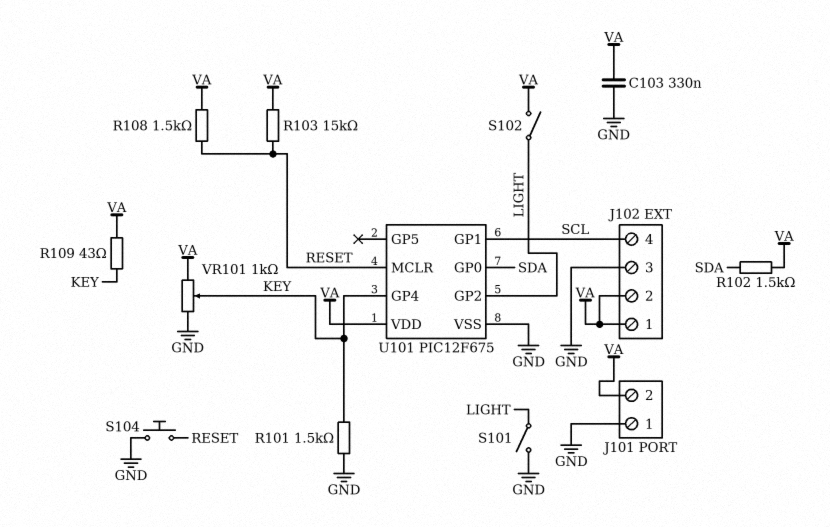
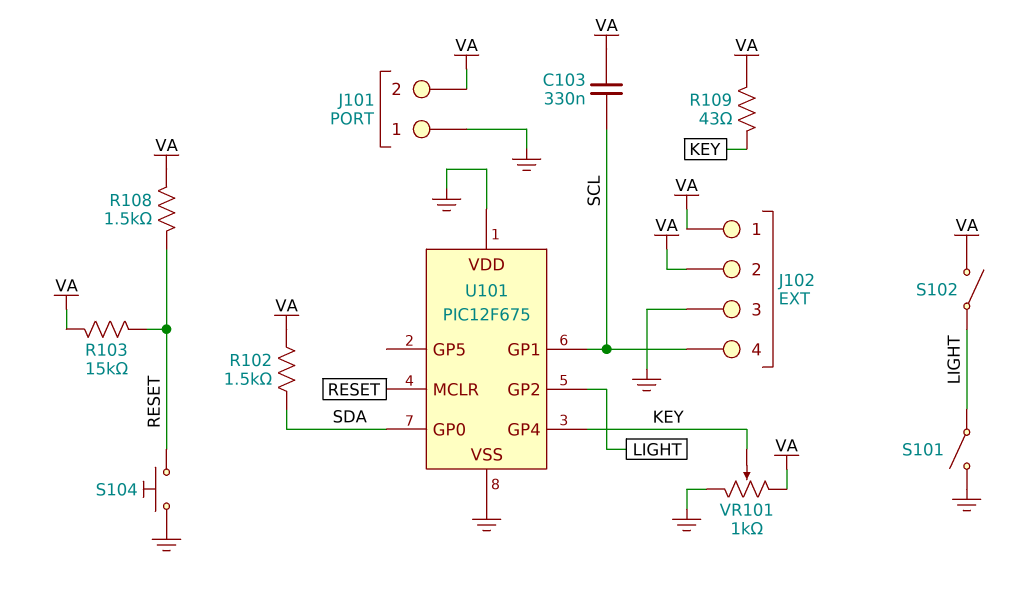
C103: 330nF (GND, VA) -> 330nF (SCL, VA)
R101: 1.5k (GND, KEY) -> none
U101 pin VDD: VA -> GND

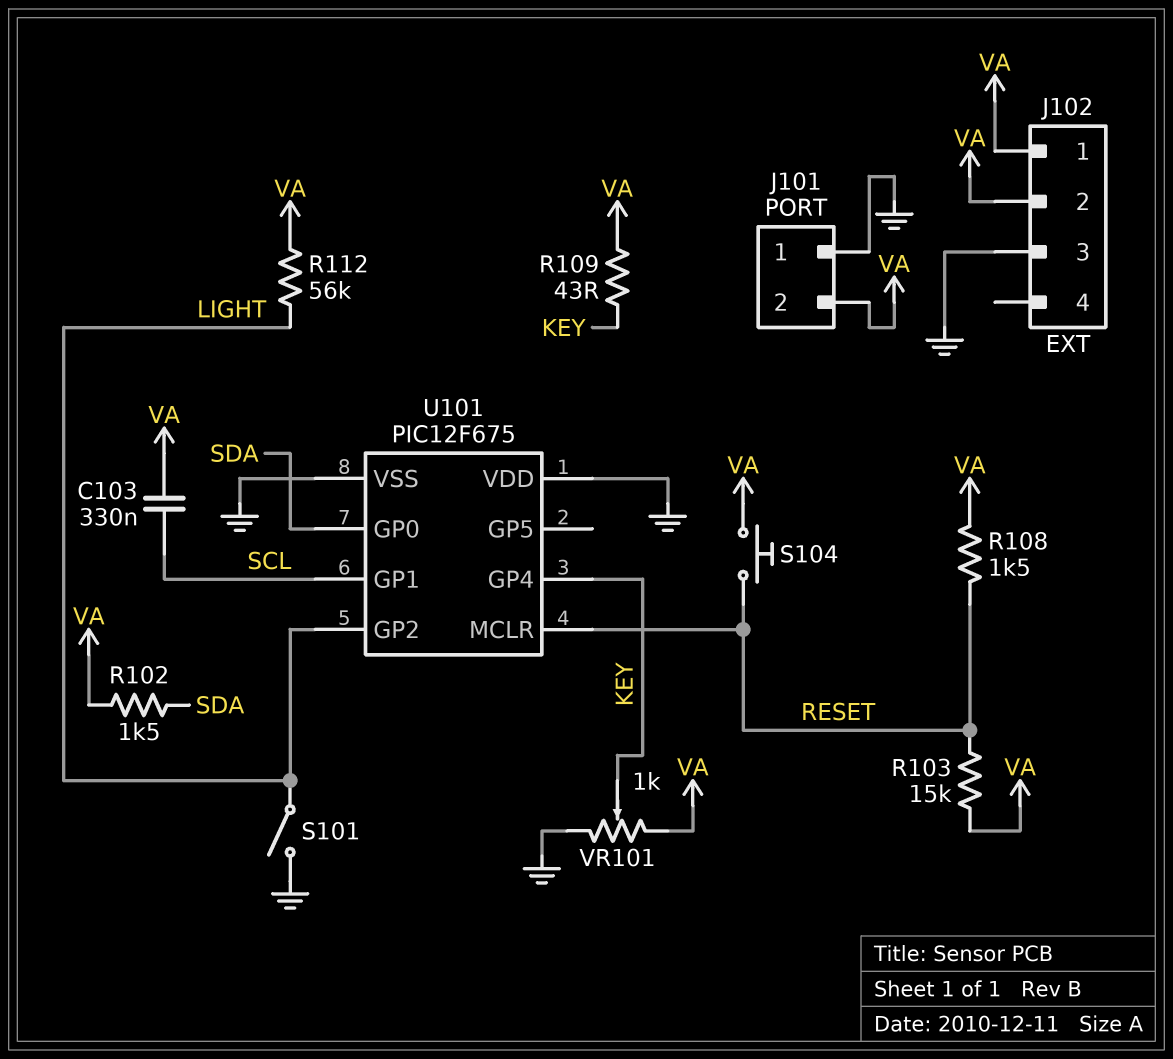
J102 pin 4: SCL -> none
R112: none -> 56k (LIGHT, VA)
S102: switch (LIGHT, VA) -> none
S104: button (GND, RESET) -> button (RESET, VA)

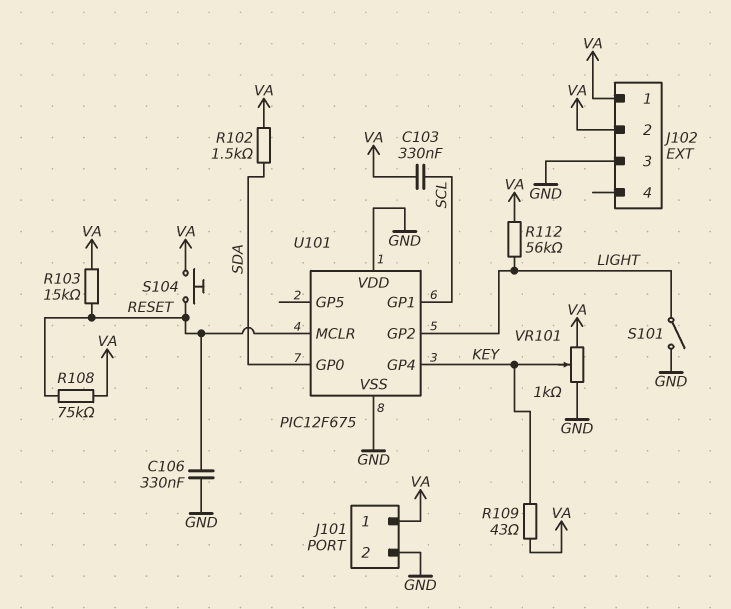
C106: none -> 330nF (GND, RESET)
J101 pin 1: GND -> VA
J101 pin 2: VA -> GND
R108: 1.5k (RESET, VA) -> 75k (RESET, VA)

